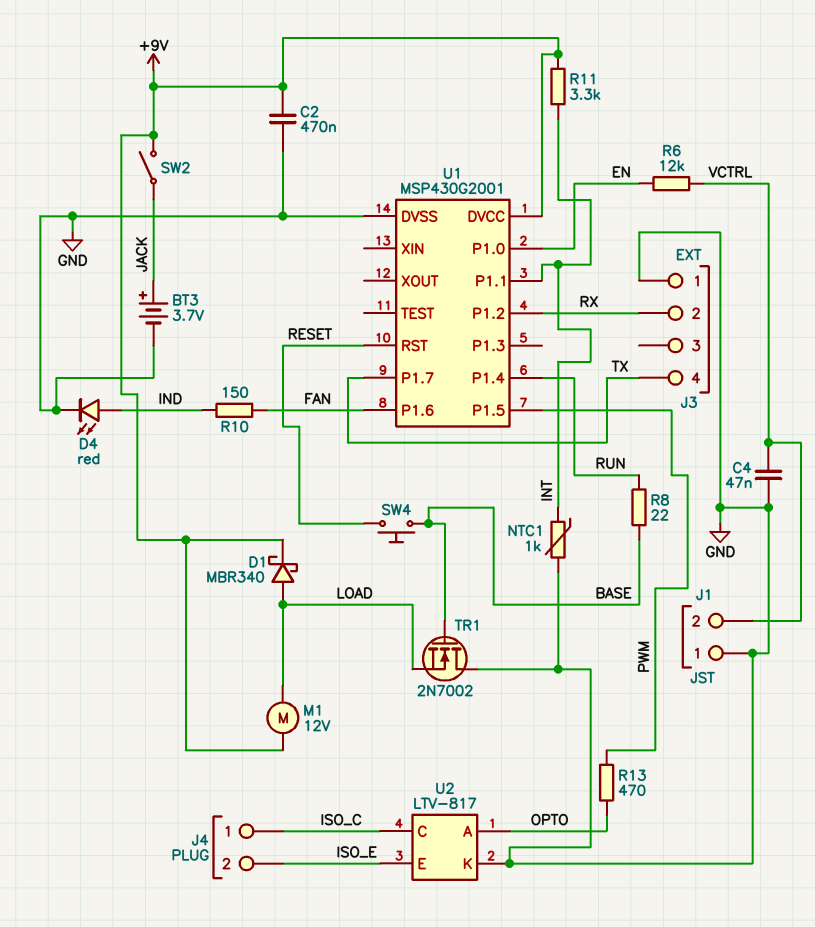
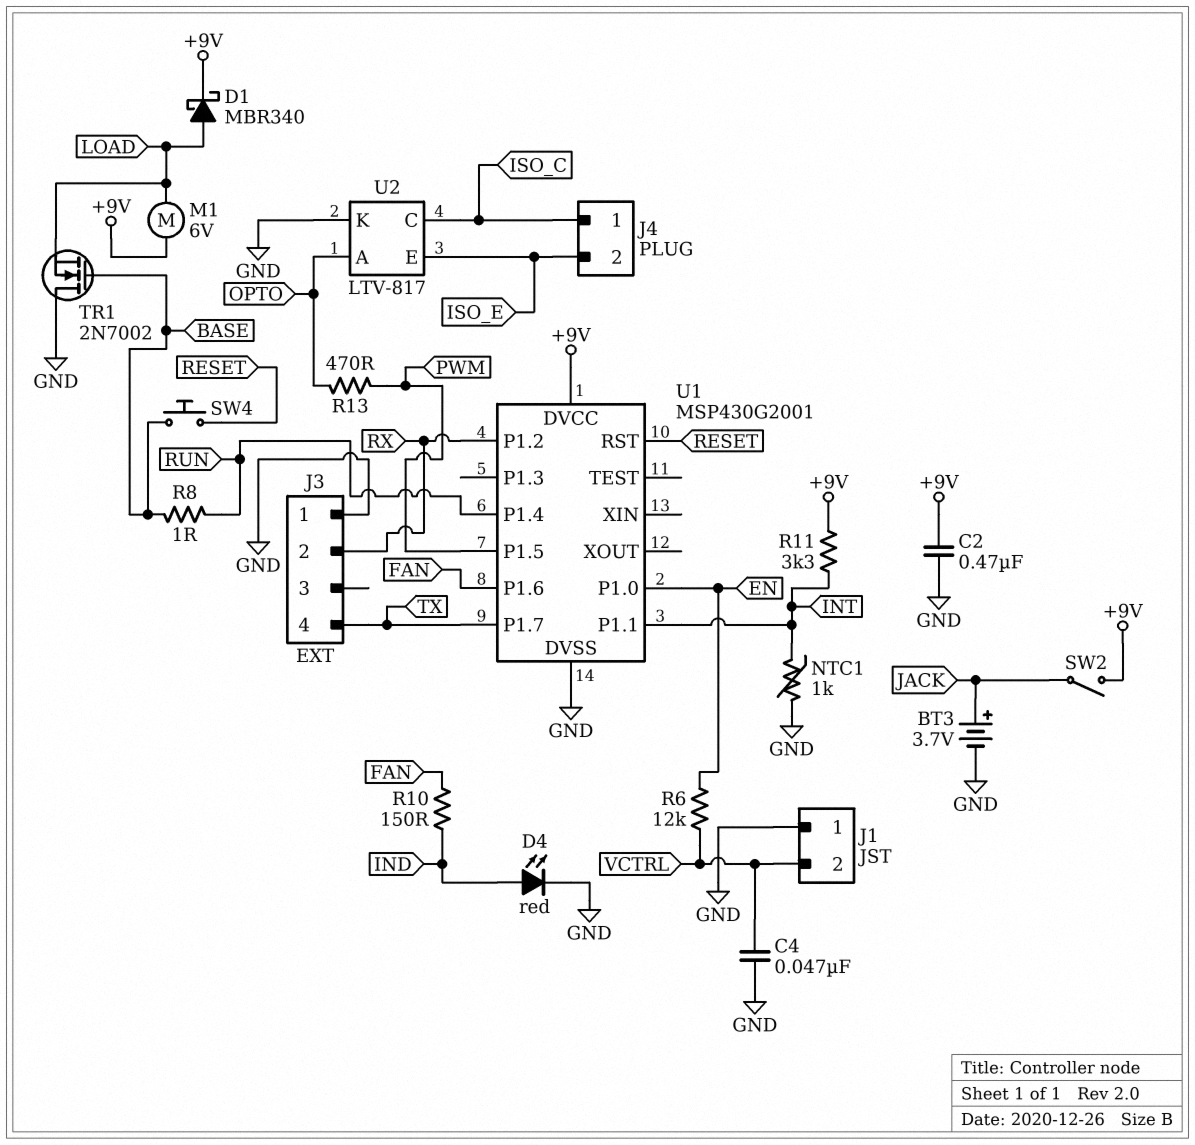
M1: motor 12V (+9V, LOAD) -> motor 6V (+9V, LOAD)
R8: 22 (BASE, RUN) -> 1 (BASE, RUN)

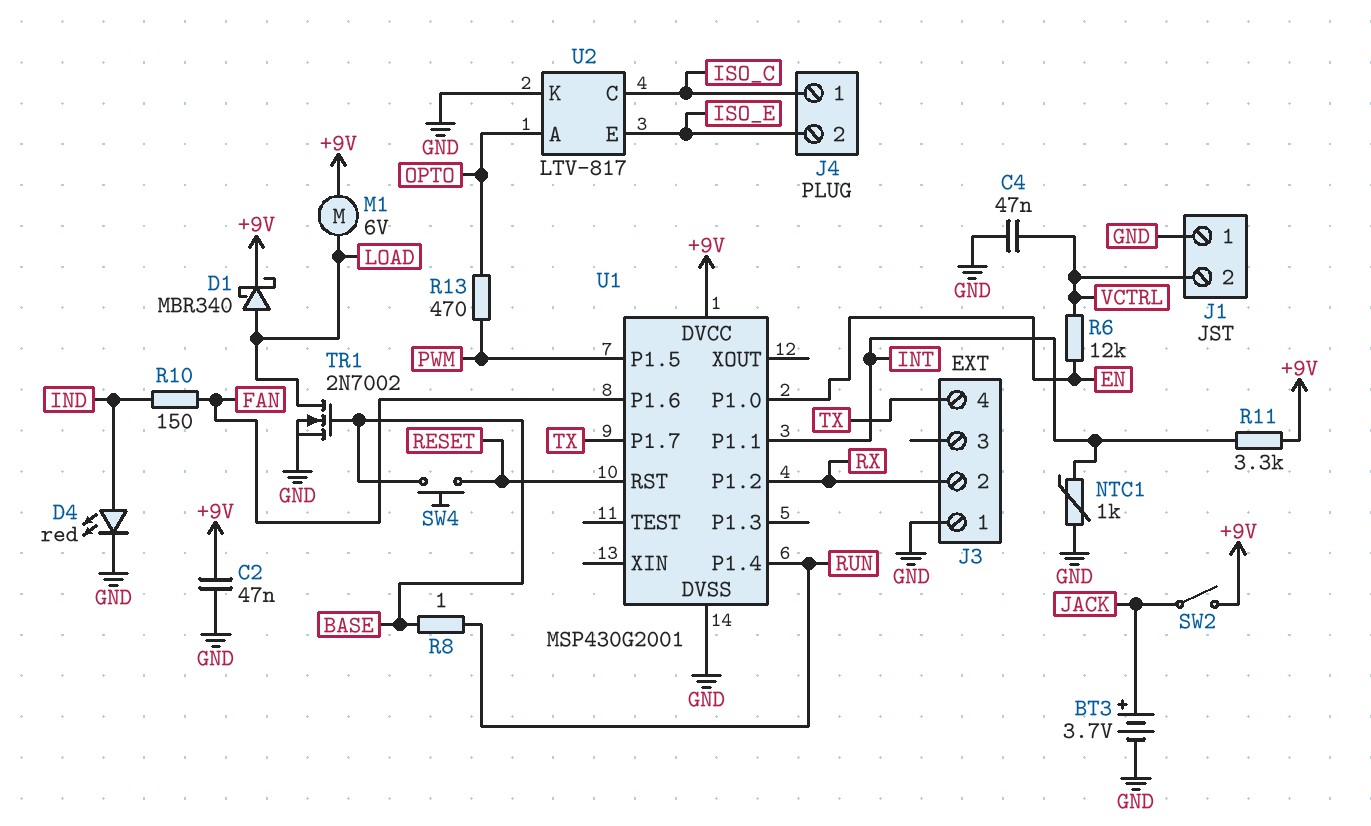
C2: 470nF (+9V, GND) -> 47nF (+9V, GND)
TR1: NMOS 2N7002 (G BASE, D GND, S LOAD) -> NMOS 2N7002 (G BASE, D LOAD, S GND)

